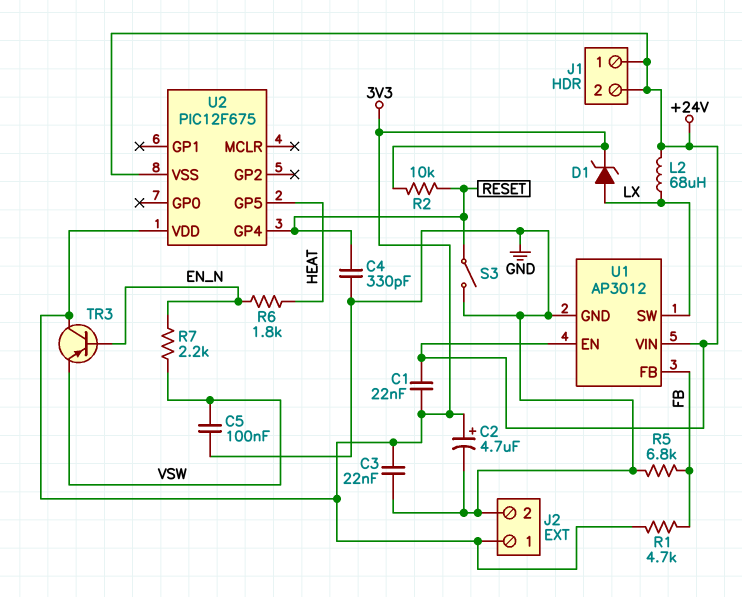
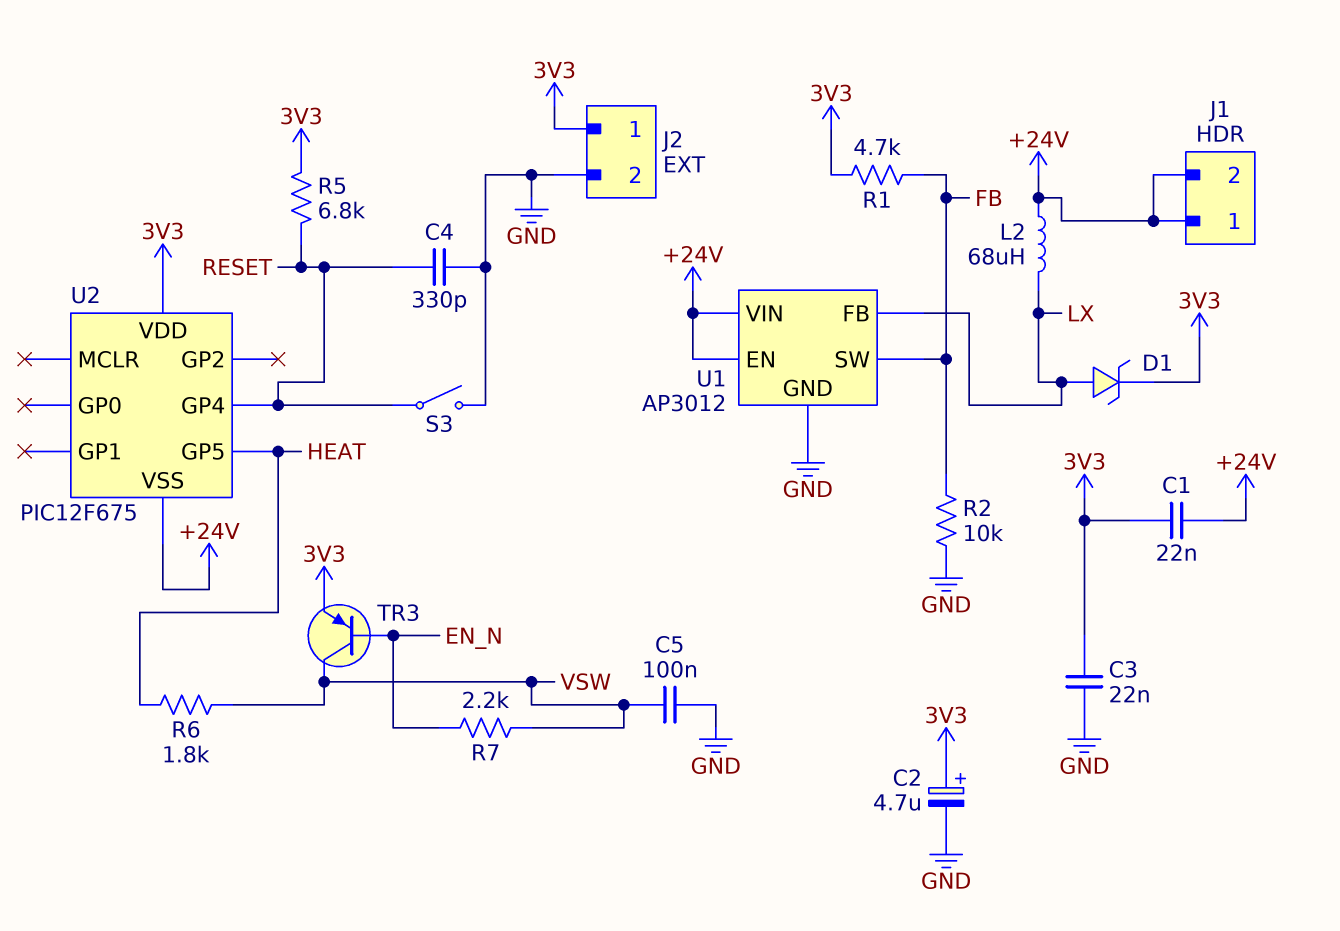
R2: 10k (3V3, RESET) -> 10k (FB, GND)
R5: 6.8k (FB, GND) -> 6.8k (3V3, RESET)
R6: 1.8k (EN_N, HEAT) -> 1.8k (HEAT, VSW)
TR3: PNP (B EN_N, C 3V3, E VSW) -> PNP (B EN_N, C VSW, E 3V3)
U1 pin FB: FB -> LX
U1 pin SW: LX -> FB

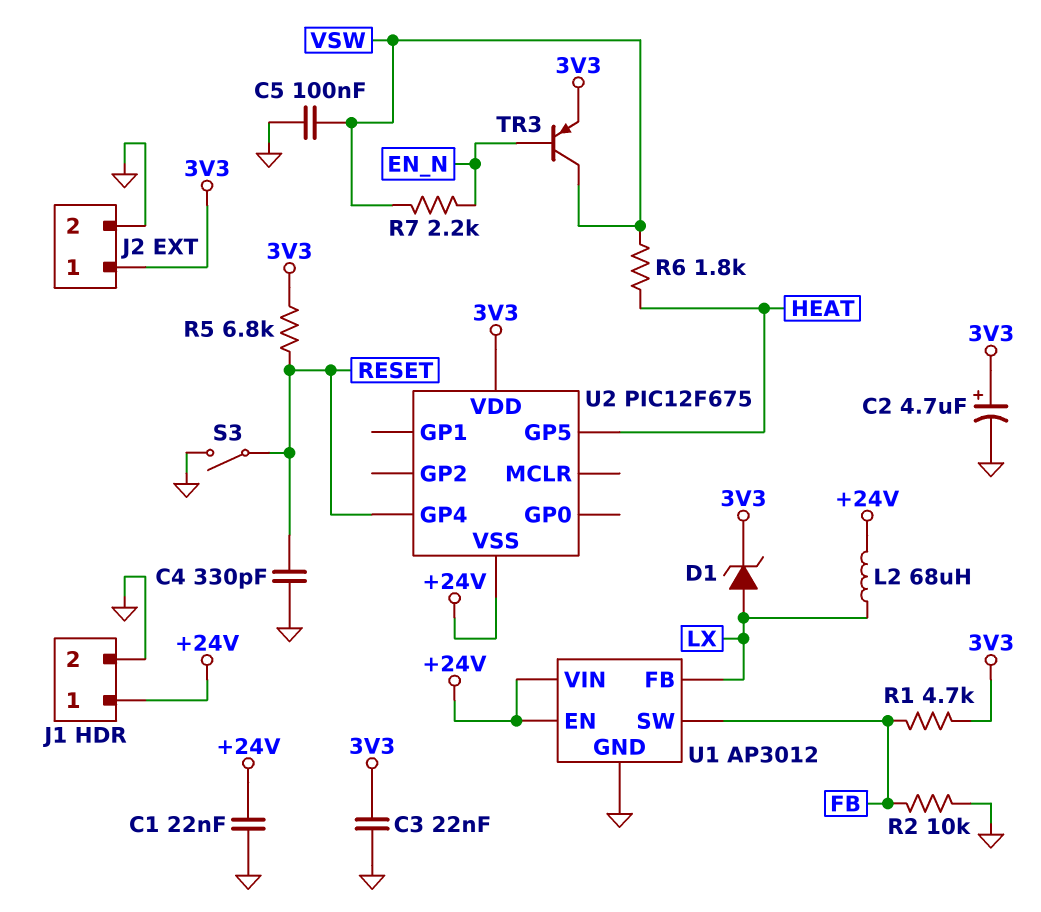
C1: 22nF (+24V, 3V3) -> 22nF (+24V, GND)
J1 pin 2: +24V -> GND

